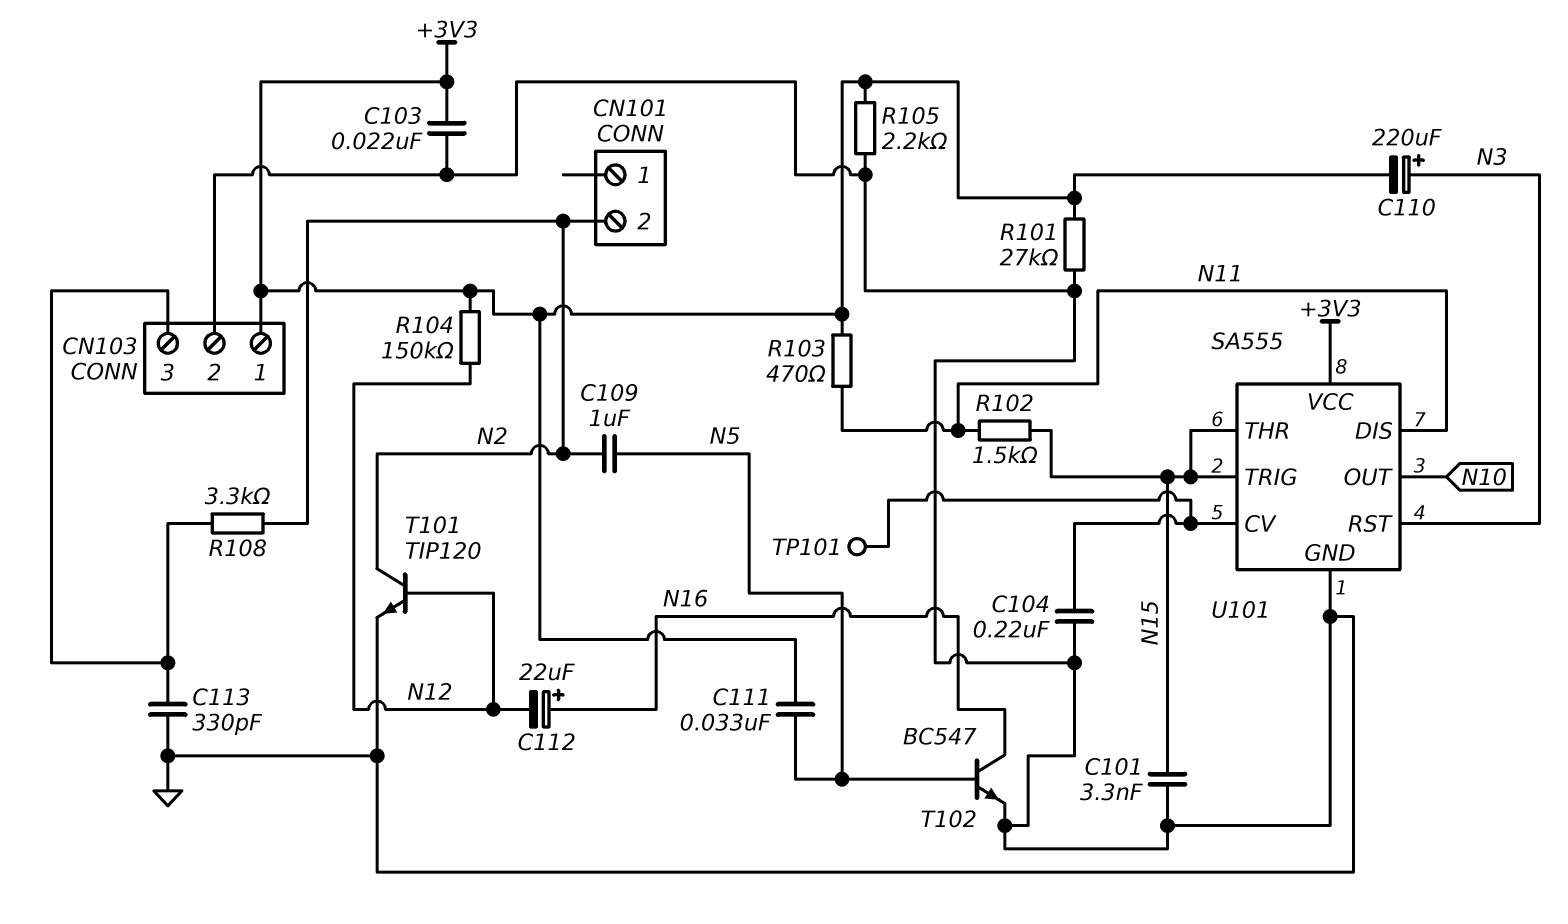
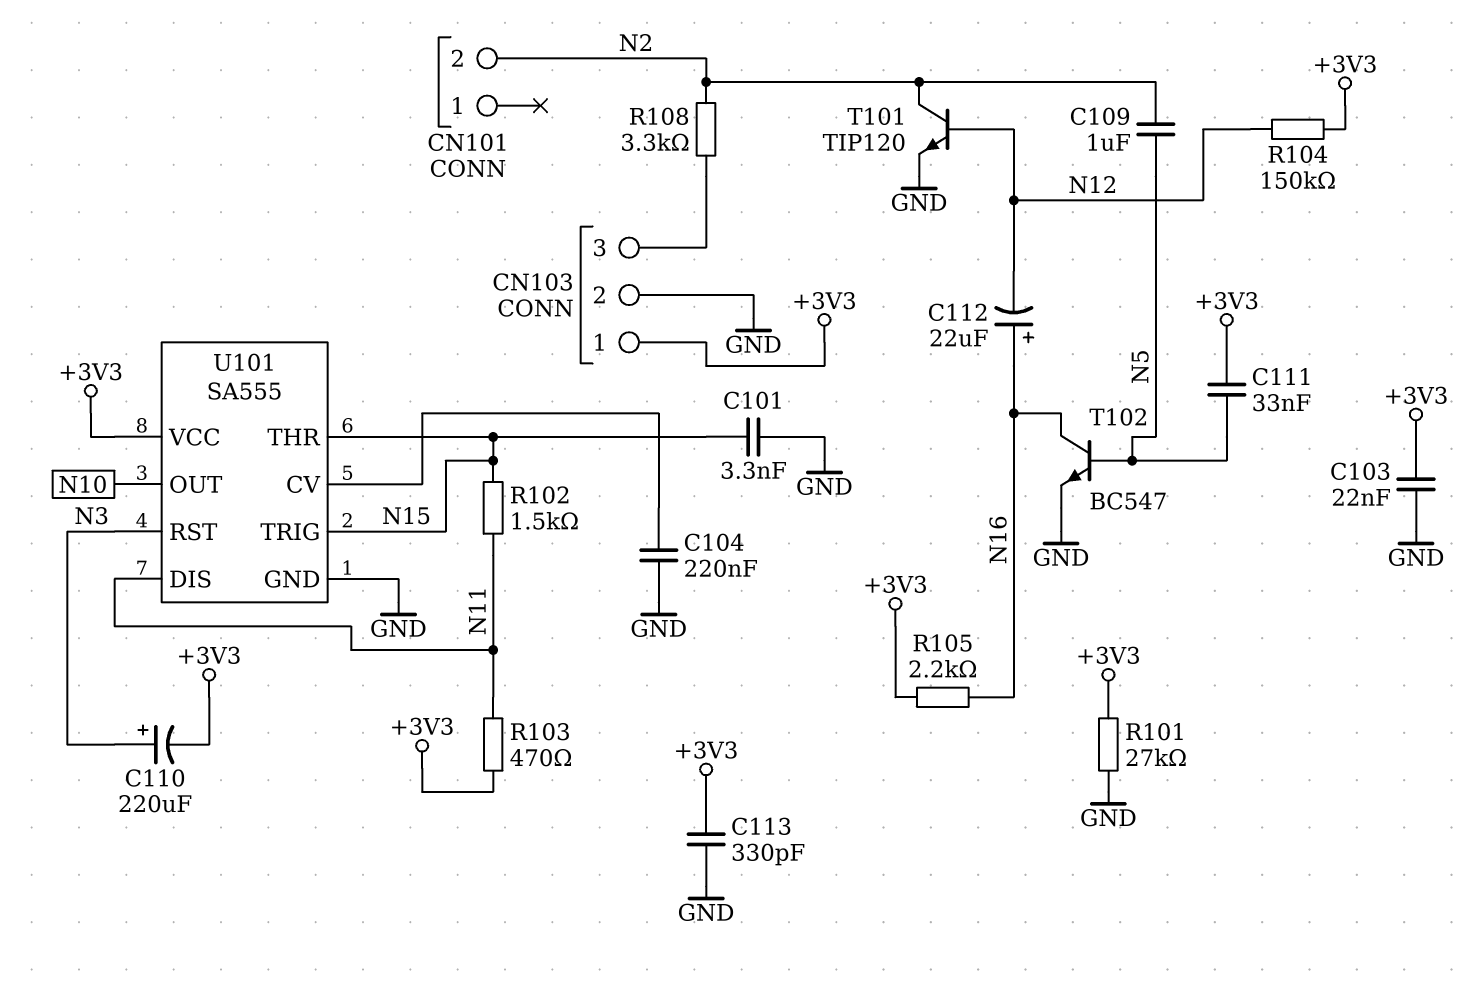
C113: 330pF (CN103/3, GND) -> 330pF (+3V3, GND)
R105: 2.2k (+3V3, GND) -> 2.2k (+3V3, N16)
TP101: test point (U101/CV) -> none

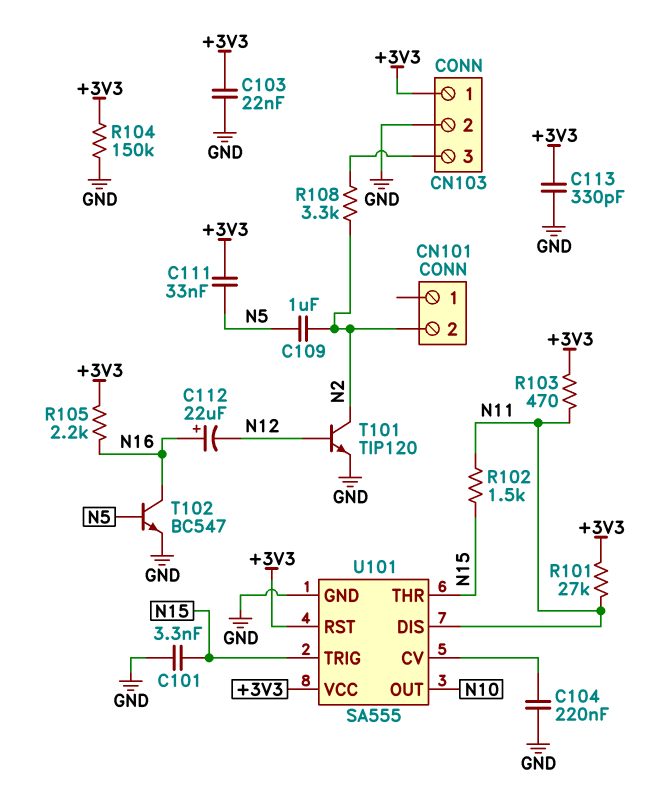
C110: 220uF (plus N3, minus +3V3) -> none
R101: 27k (+3V3, GND) -> 27k (+3V3, N11)
R104: 150k (+3V3, N12) -> 150k (+3V3, GND)
U101 pin RST: N3 -> +3V3

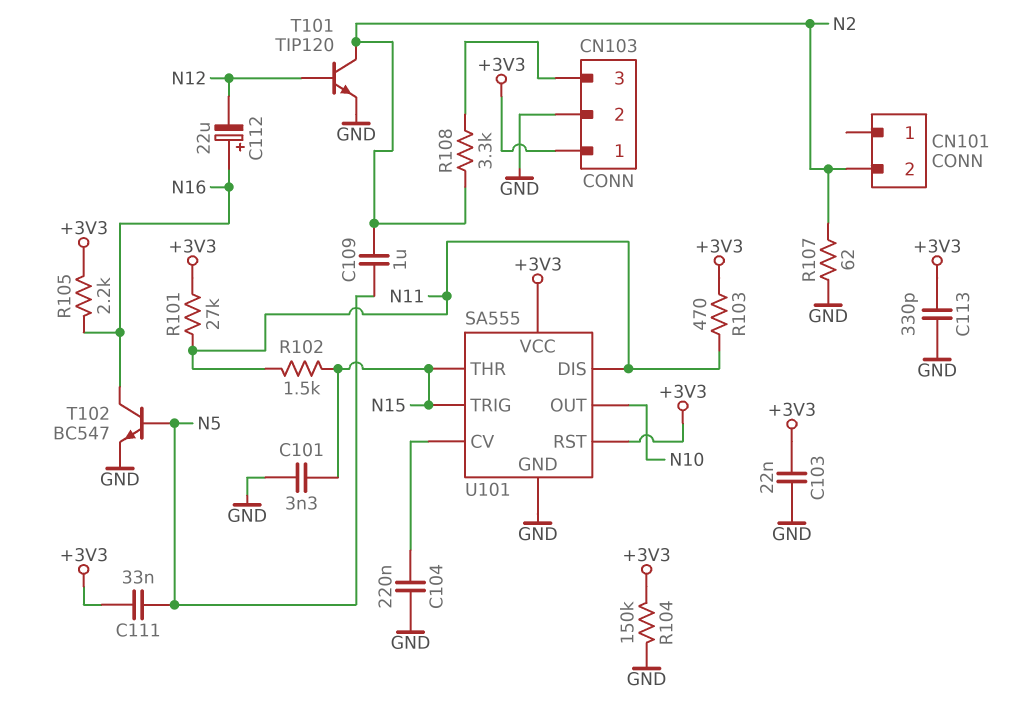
R107: none -> 62 (GND, N2)

